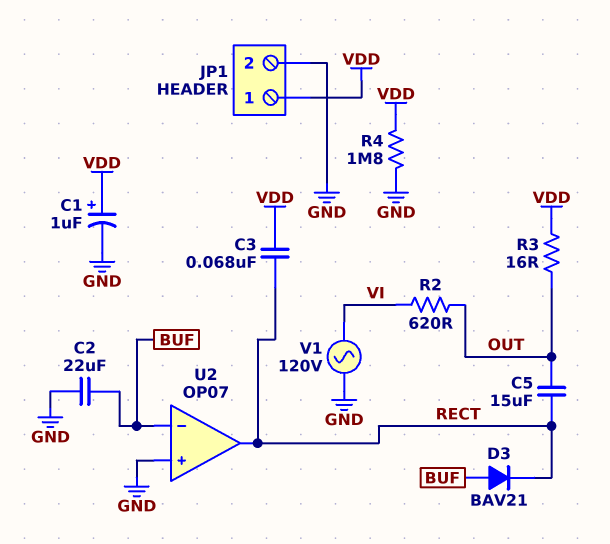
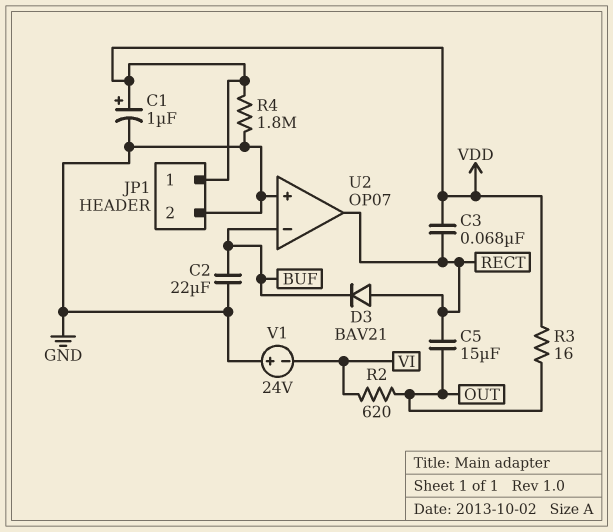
D3: diode BAV21 (A BUF, K RECT) -> diode BAV21 (A RECT, K BUF)
V1: AC 120V (GND, VI) -> 24V (plus GND, minus VI)

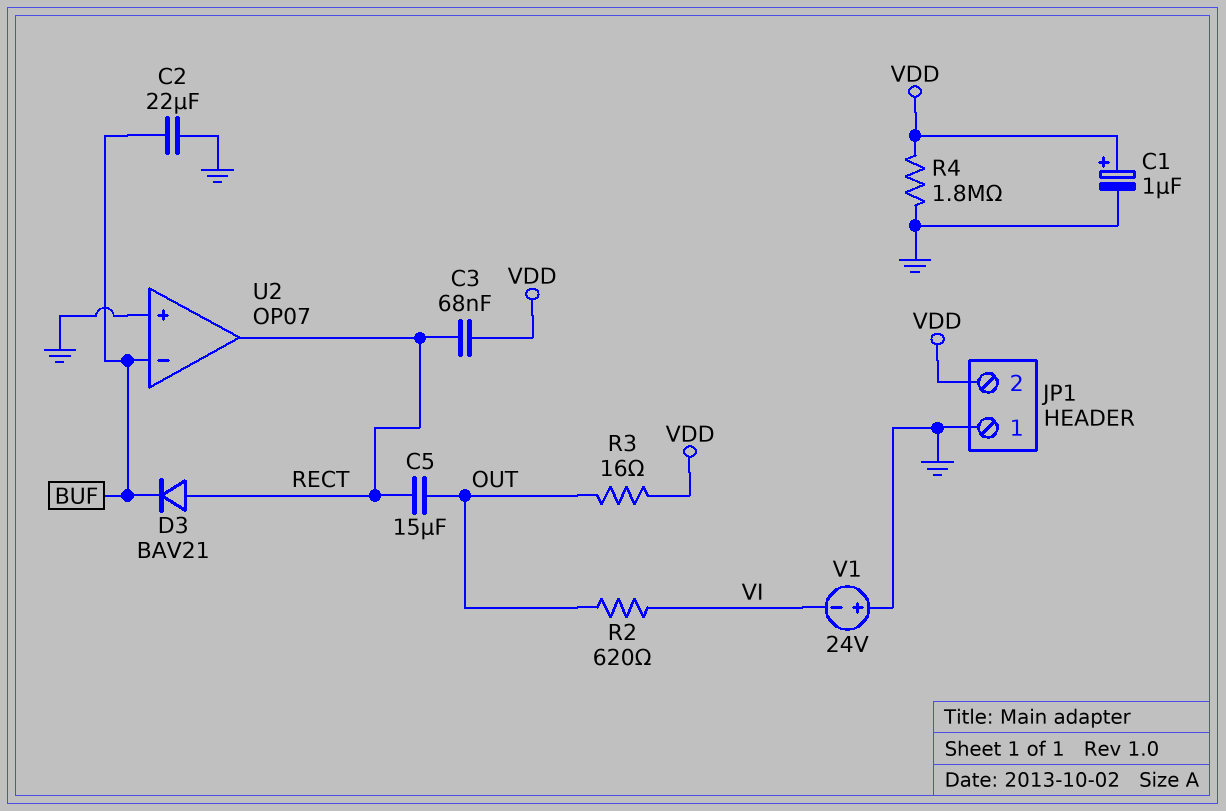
JP1 pin 1: VDD -> GND
JP1 pin 2: GND -> VDD

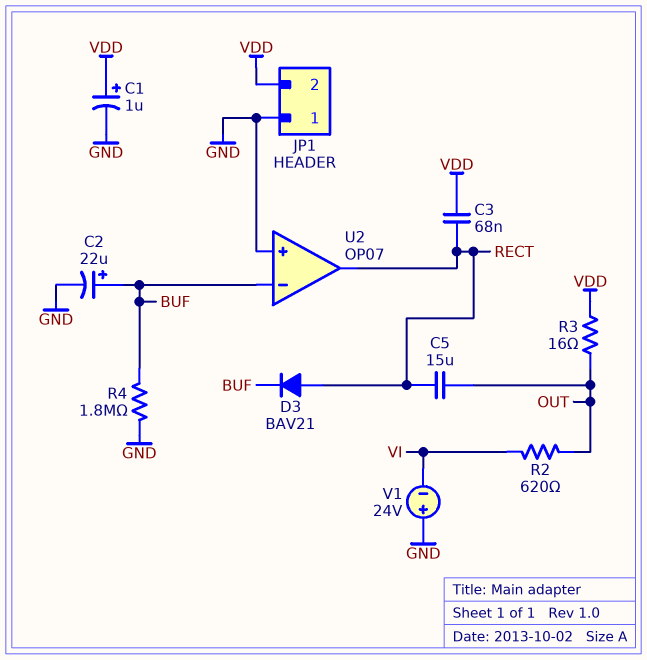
C2: 22uF (BUF, GND) -> 22uF (plus BUF, minus GND)
R4: 1.8M (GND, VDD) -> 1.8M (BUF, GND)

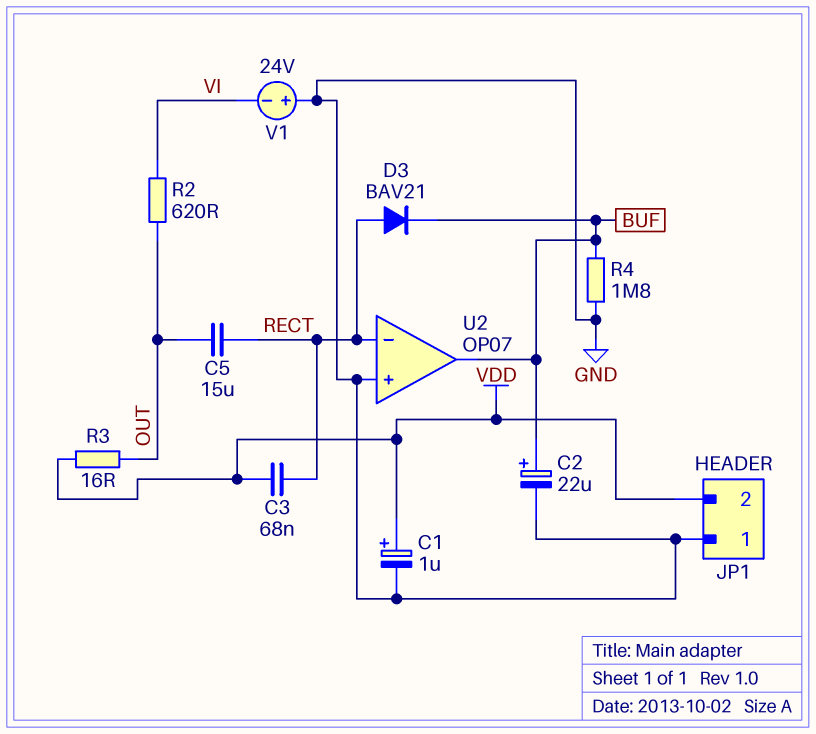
U2 pin in-: BUF -> RECT
U2 pin out: RECT -> BUF

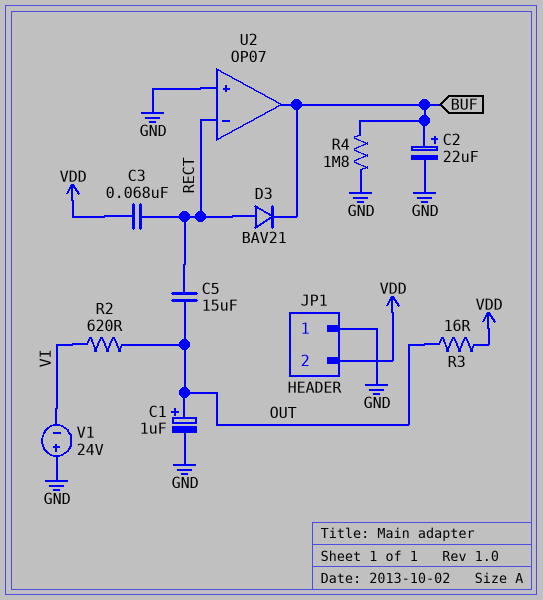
C1: 1uF (plus VDD, minus GND) -> 1uF (plus OUT, minus GND)

